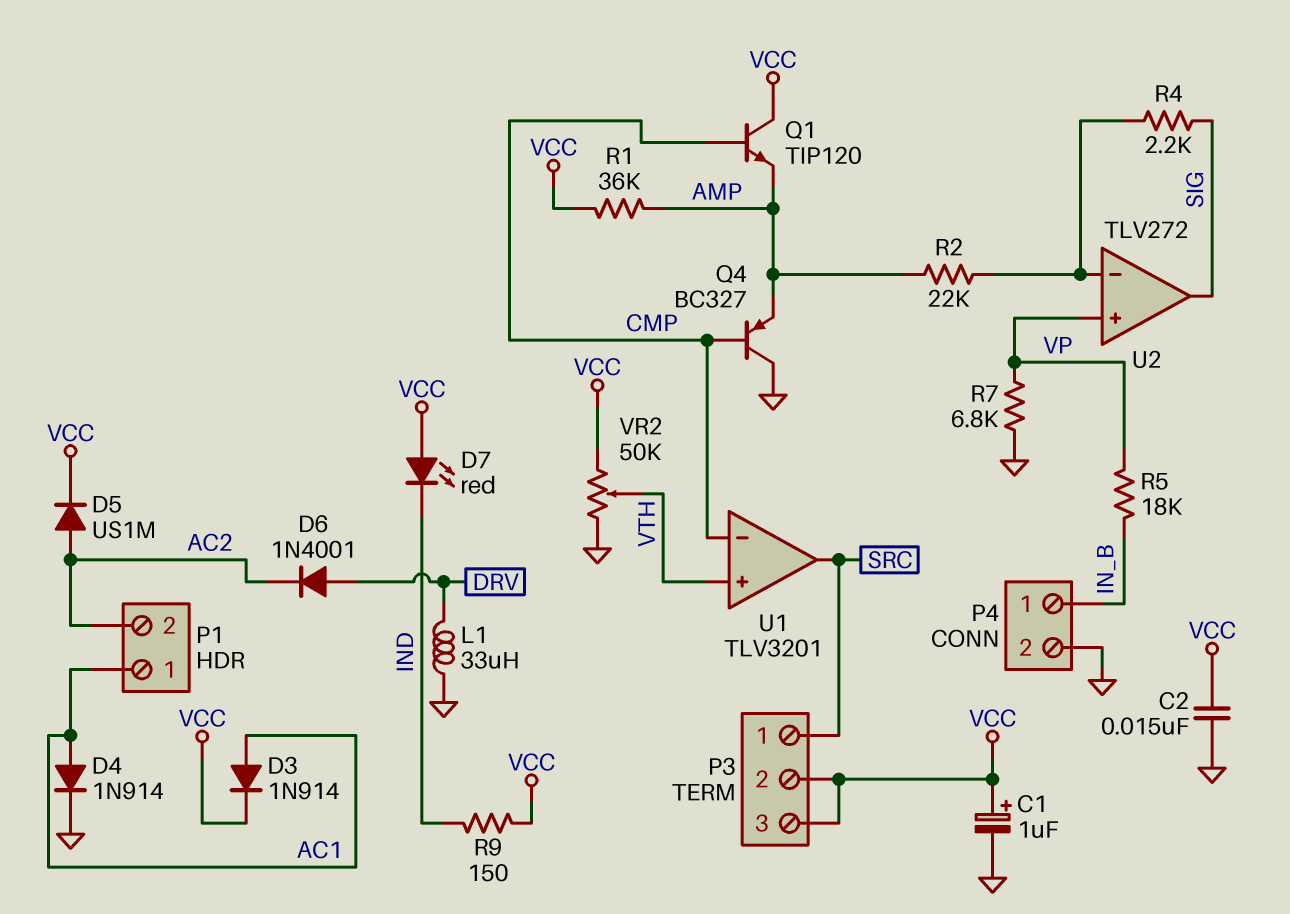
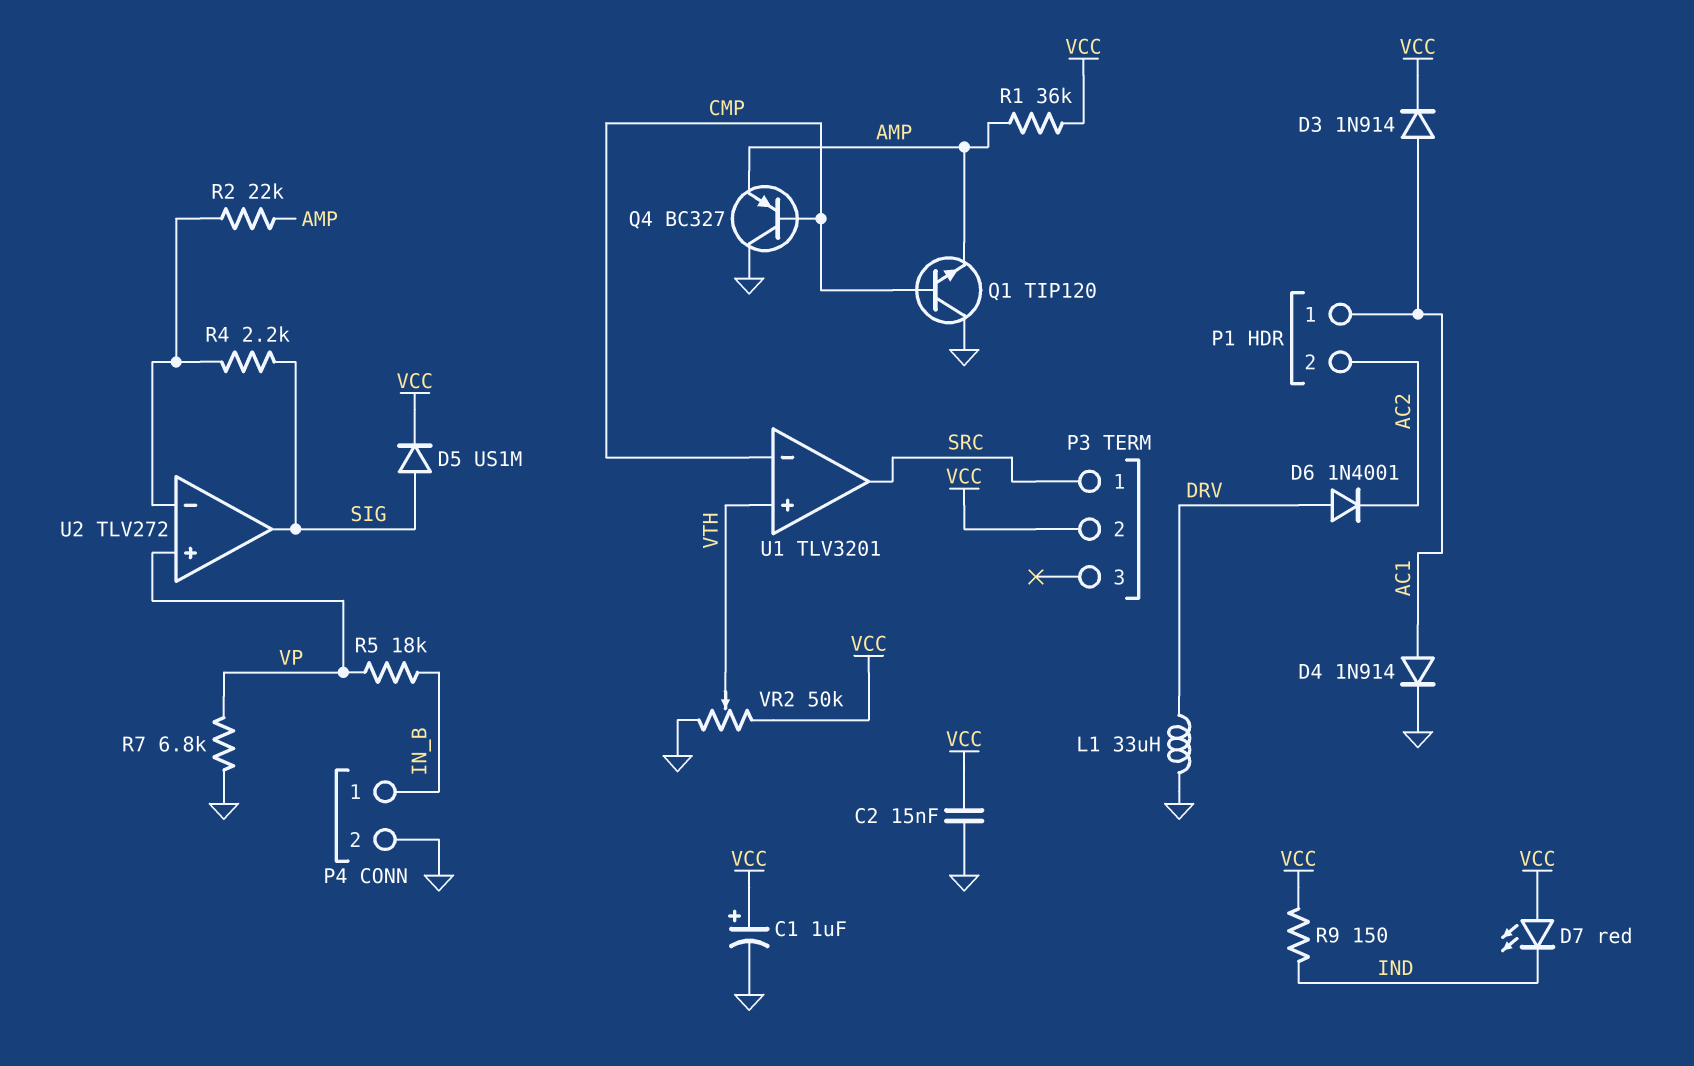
D5: diode US1M (A AC2, K VCC) -> diode US1M (A SIG, K VCC)
P3 pin 3: VCC -> none
Q1: NPN TIP120 (B CMP, C VCC, E AMP) -> NPN TIP120 (B CMP, C GND, E AMP)

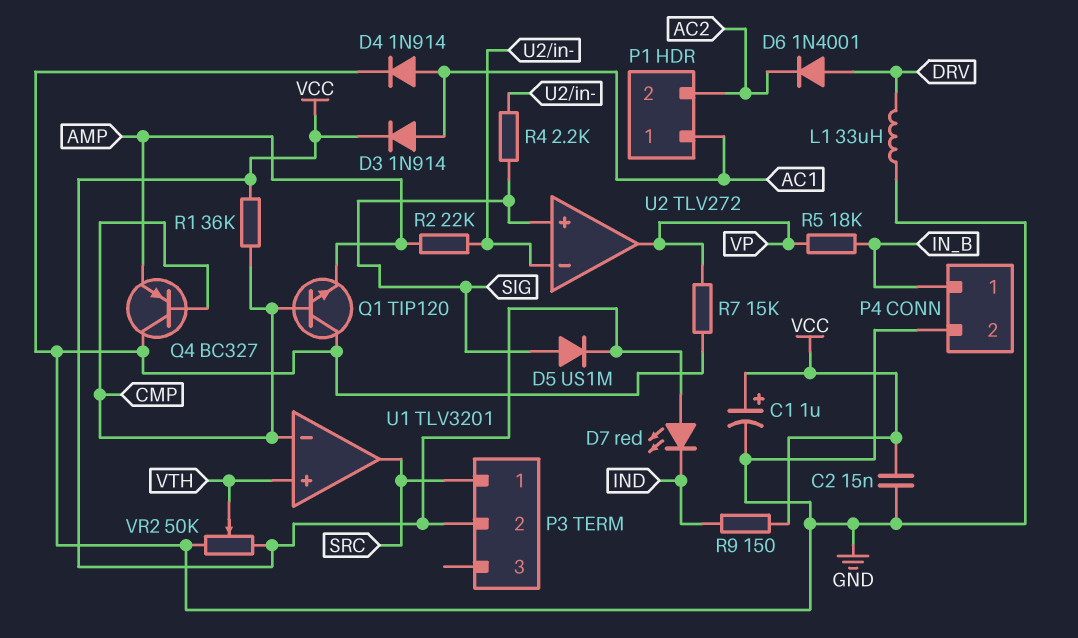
R1: 36k (AMP, VCC) -> 36k (CMP, VCC)
R7: 6.8k (GND, VP) -> 15k (GND, VP)
U2 pin in+: VP -> SIG
U2 pin out: SIG -> VP

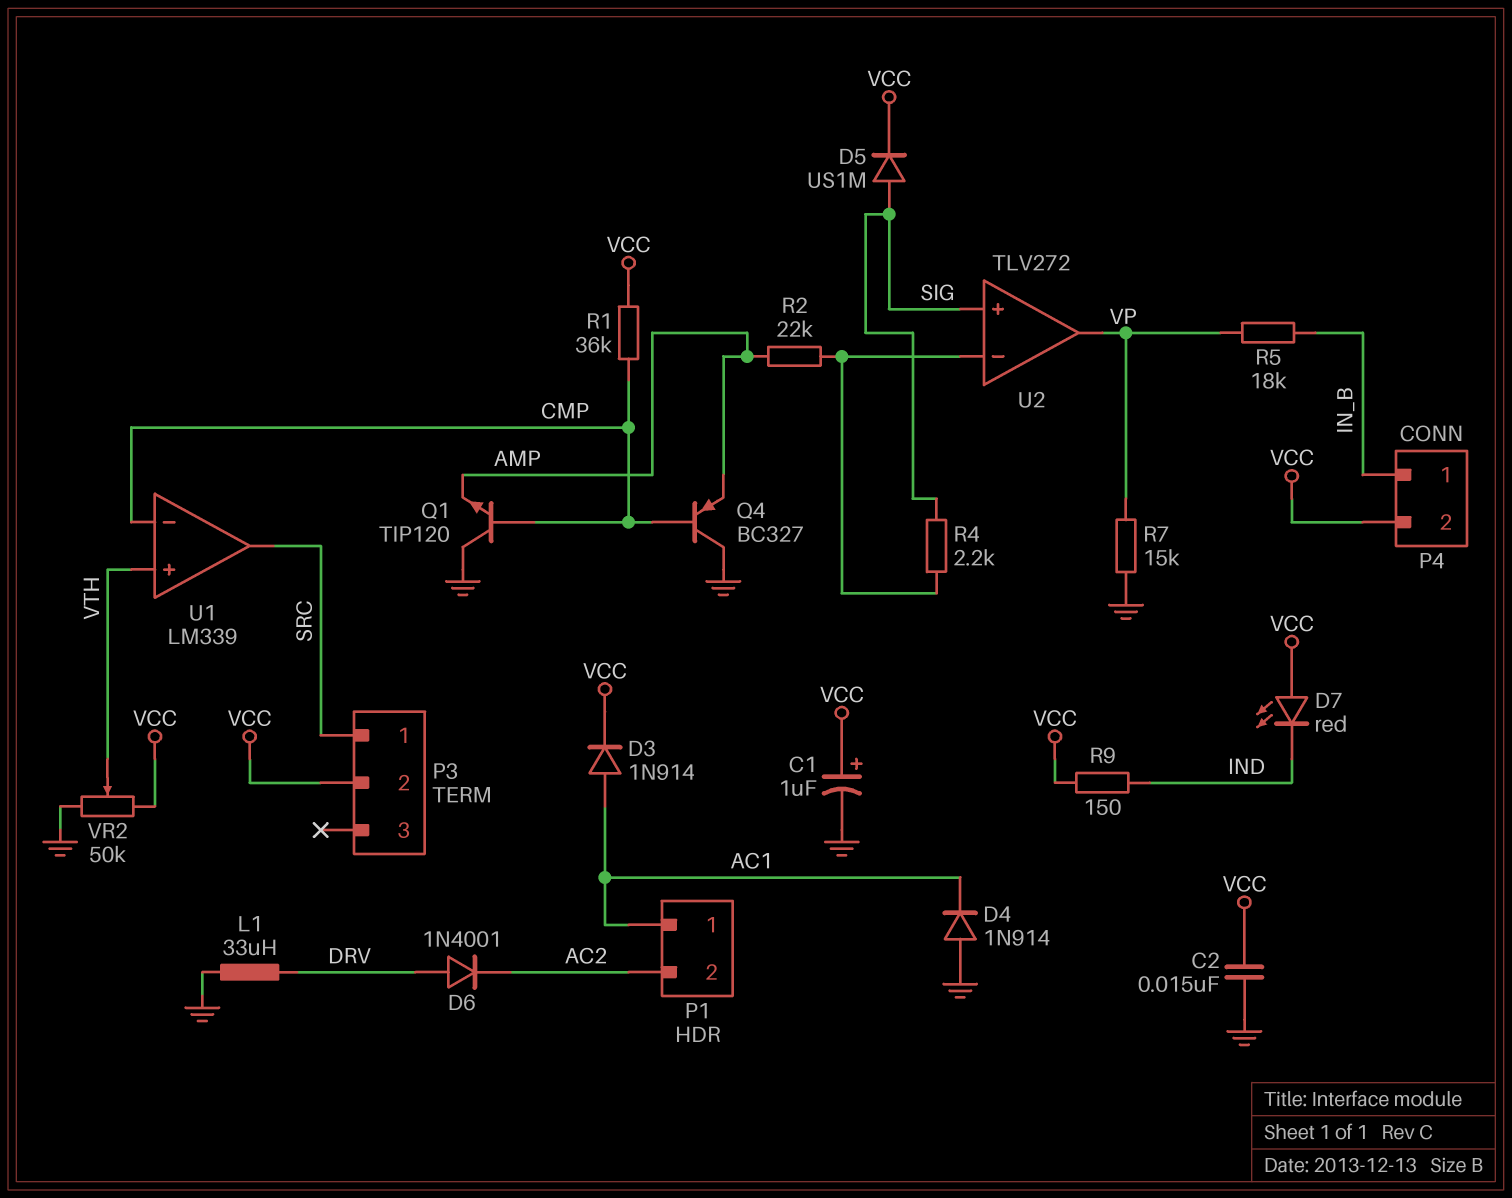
D4: diode 1N914 (A AC1, K GND) -> diode 1N914 (A GND, K AC1)
P4 pin 2: GND -> VCC
U1: TLV3201 -> LM339

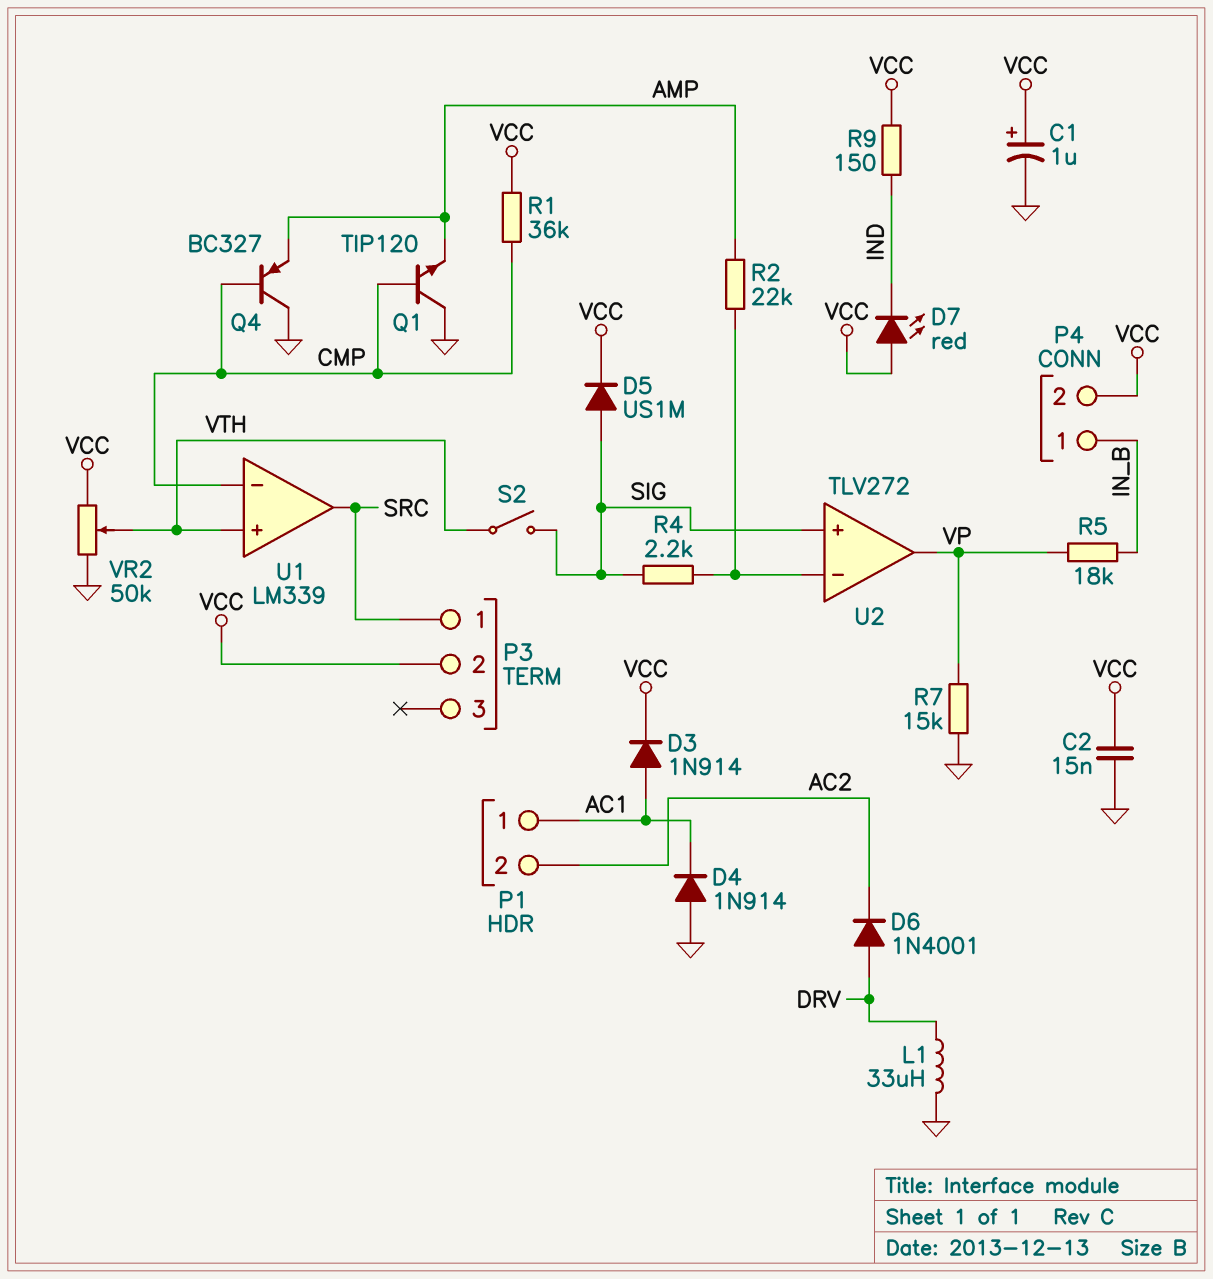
S2: none -> switch (SIG, VTH)

